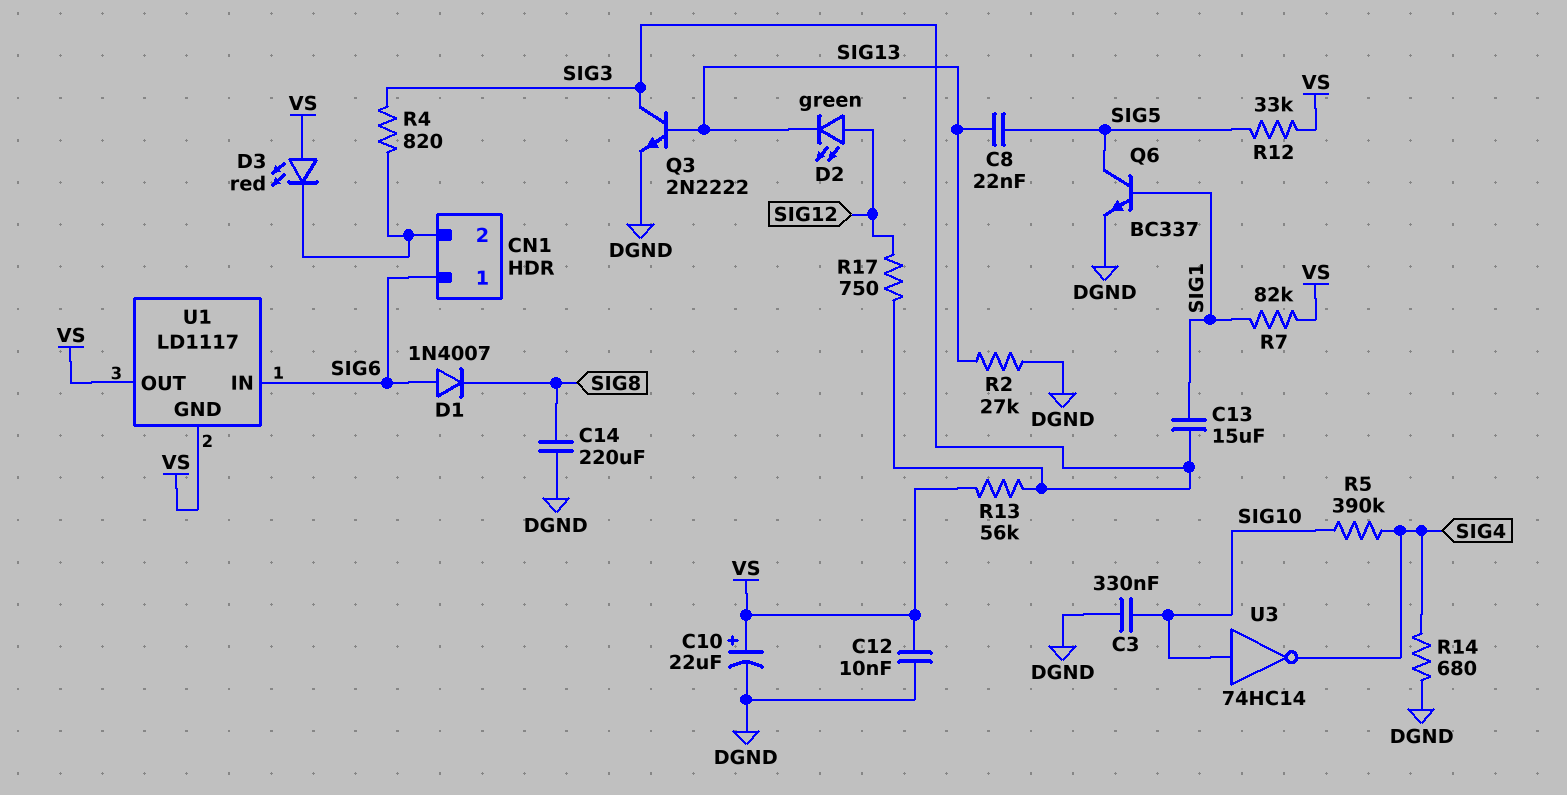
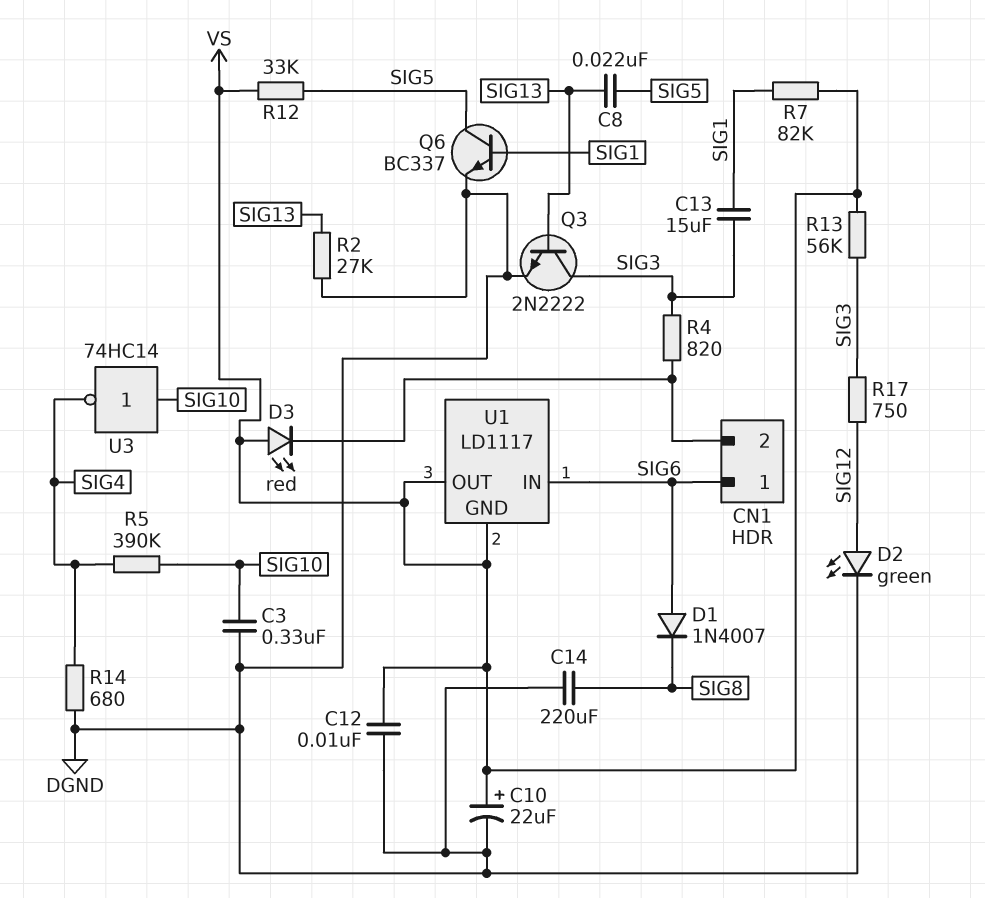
D2: LED green (A SIG12, K SIG13) -> LED green (A SIG12, K DGND)

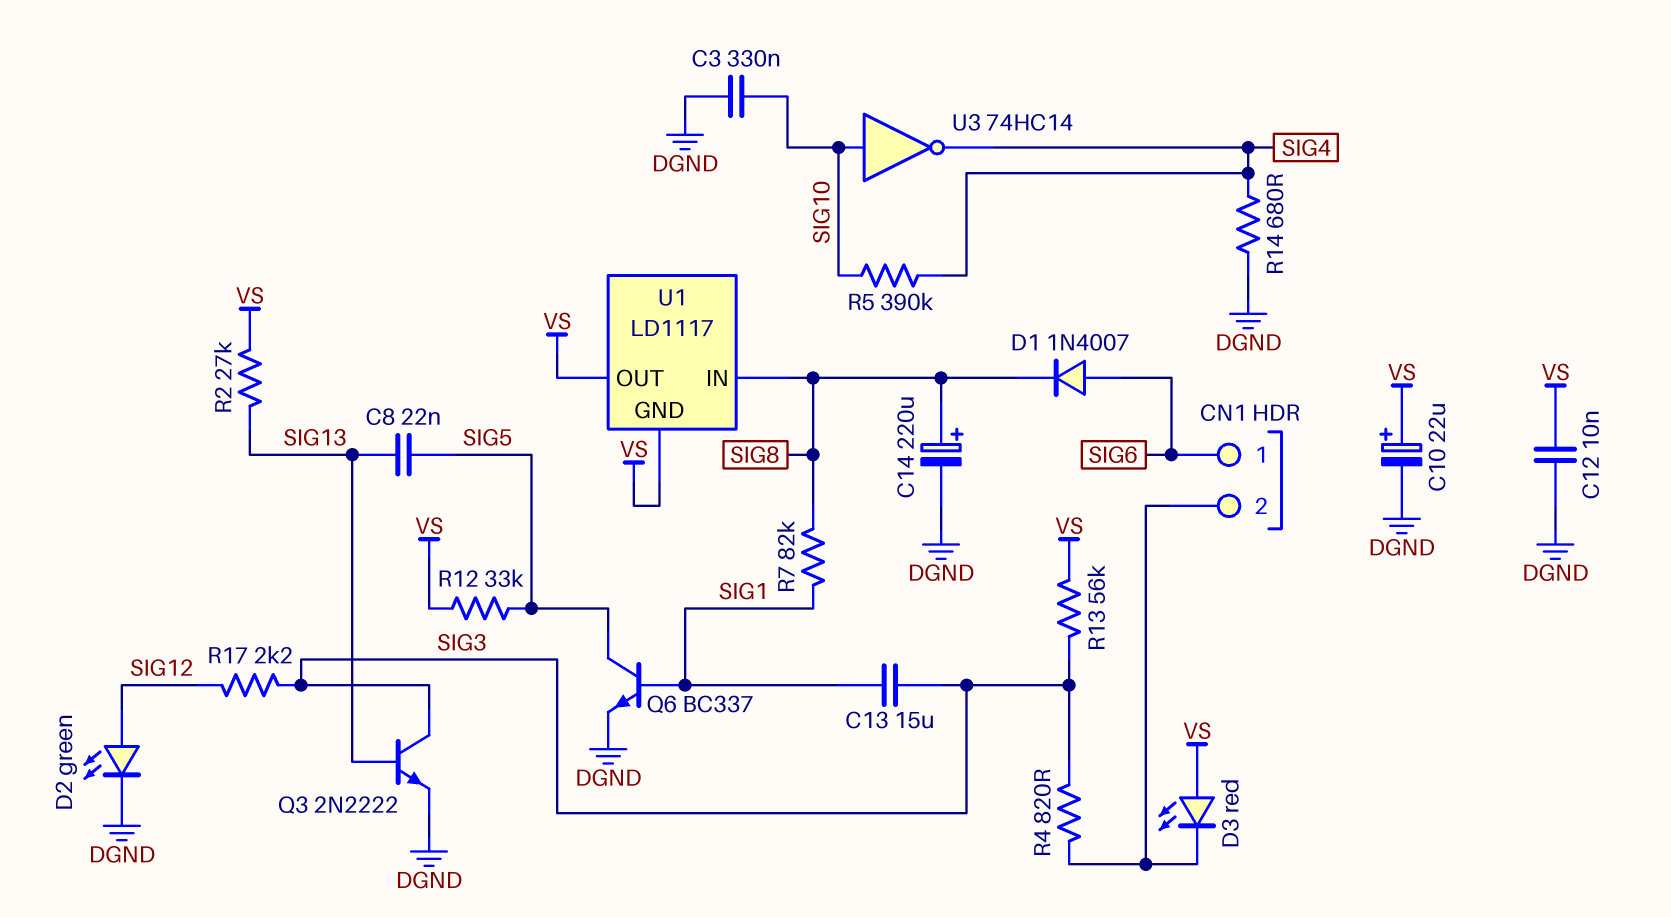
C14: 220uF (DGND, SIG8) -> 220uF (plus SIG8, minus DGND)
R2: 27k (DGND, SIG13) -> 27k (SIG13, VS)
R7: 82k (SIG1, VS) -> 82k (SIG1, SIG8)
R17: 750 (SIG3, SIG12) -> 2.2k (SIG3, SIG12)
U1 pin IN: SIG6 -> SIG8

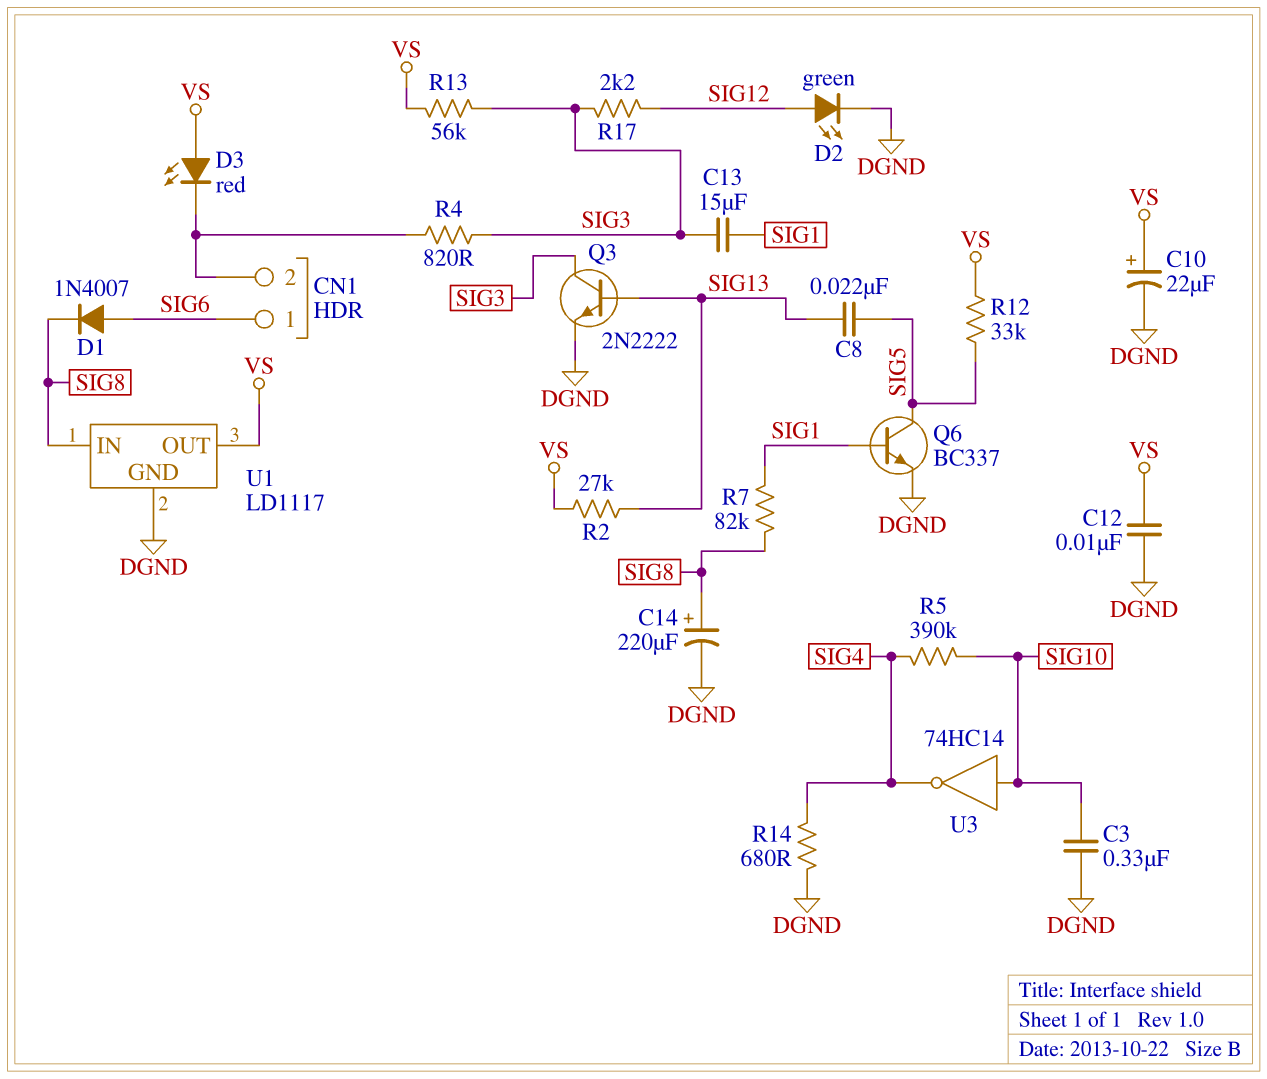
U1 pin GND: VS -> DGND

